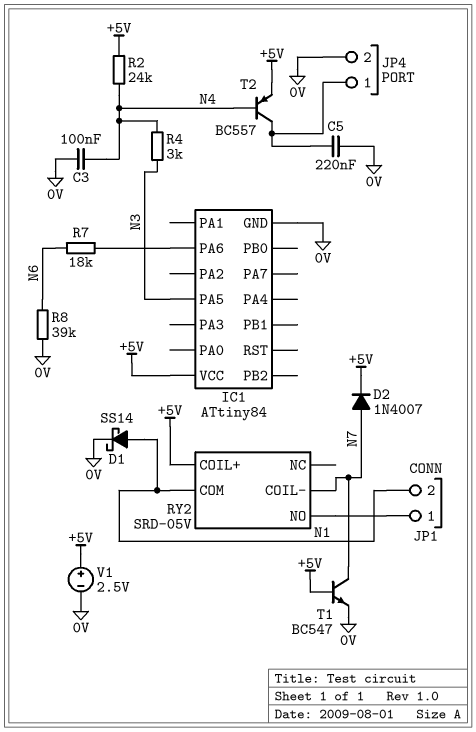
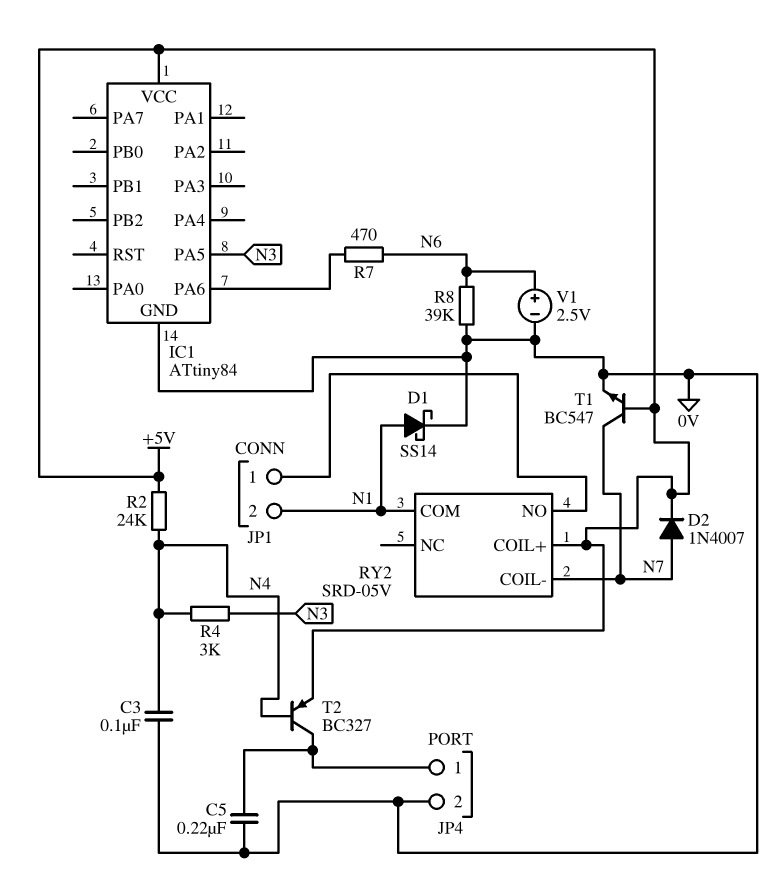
R7: 18k (IC1/PA6, N6) -> 470 (IC1/PA6, N6)
T2: PNP BC557 (B N4, C JP4/1, E +5V) -> PNP BC327 (B N4, C JP4/1, E +5V)
V1: 2.5V (plus +5V, minus 0V) -> 2.5V (plus N6, minus 0V)

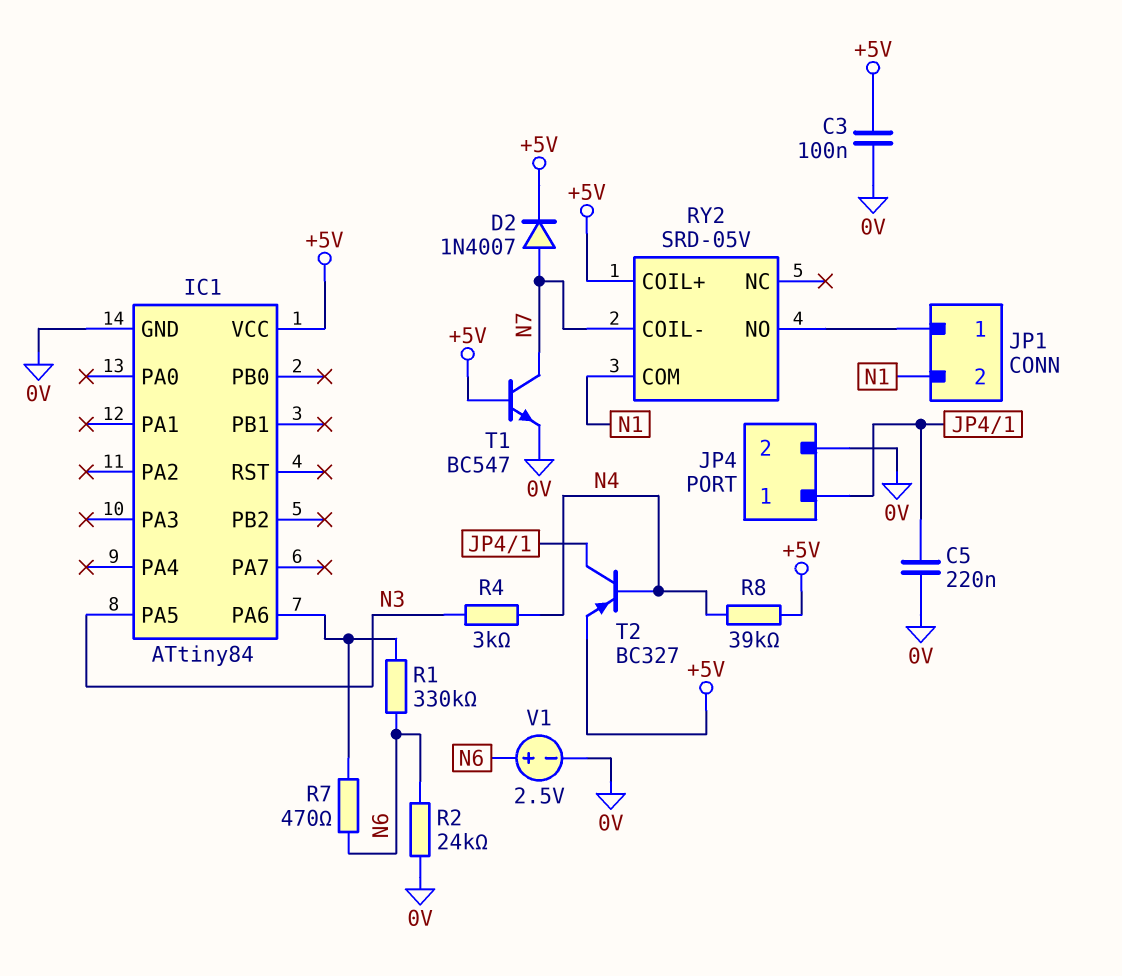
C3: 100nF (0V, N4) -> 100nF (+5V, 0V)
D1: schottky SS14 (A N1, K 0V) -> none
R1: none -> 330k (IC1/PA6, N6)
R2: 24k (+5V, N4) -> 24k (0V, N6)
R8: 39k (0V, N6) -> 39k (+5V, N4)

